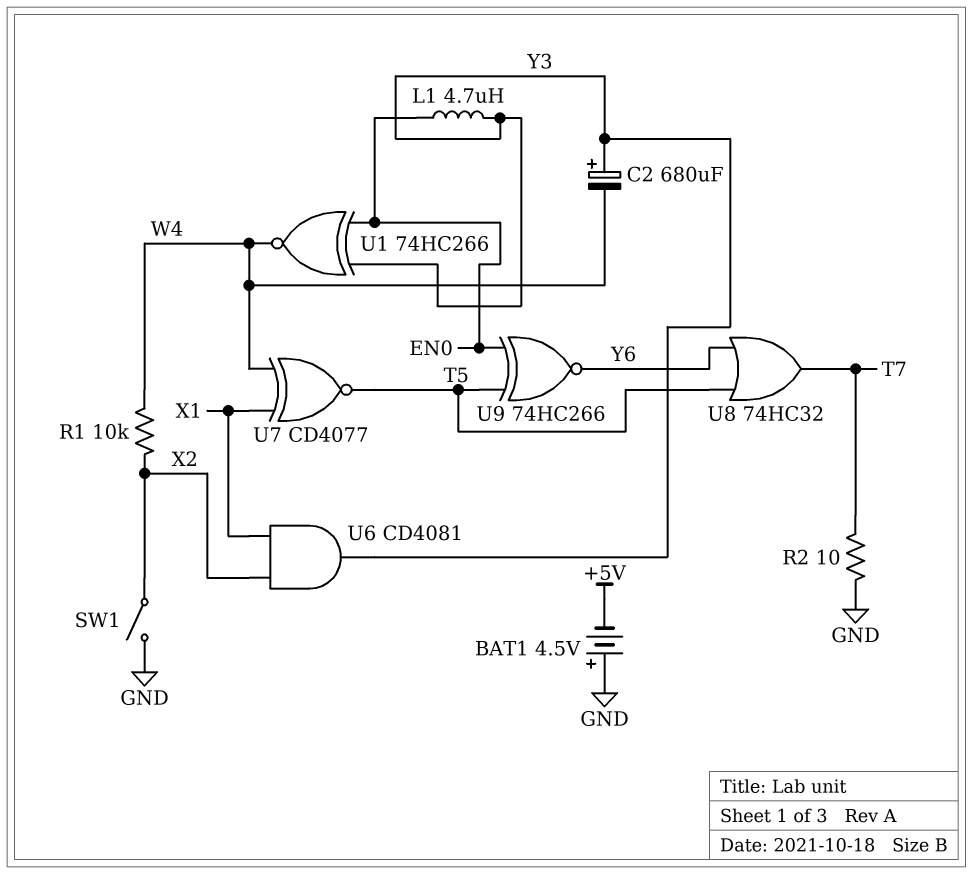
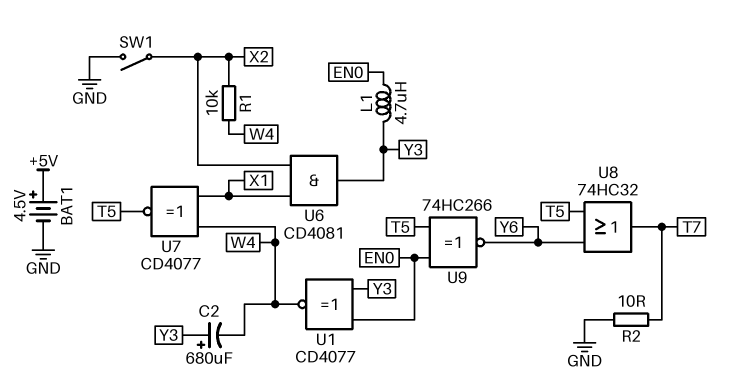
BAT1: 4.5V (plus GND, minus +5V) -> 4.5V (plus +5V, minus GND)
U1: XNOR 74HC266 (in EN0, in Y3, out W4) -> XNOR CD4077 (in EN0, in Y3, out W4)

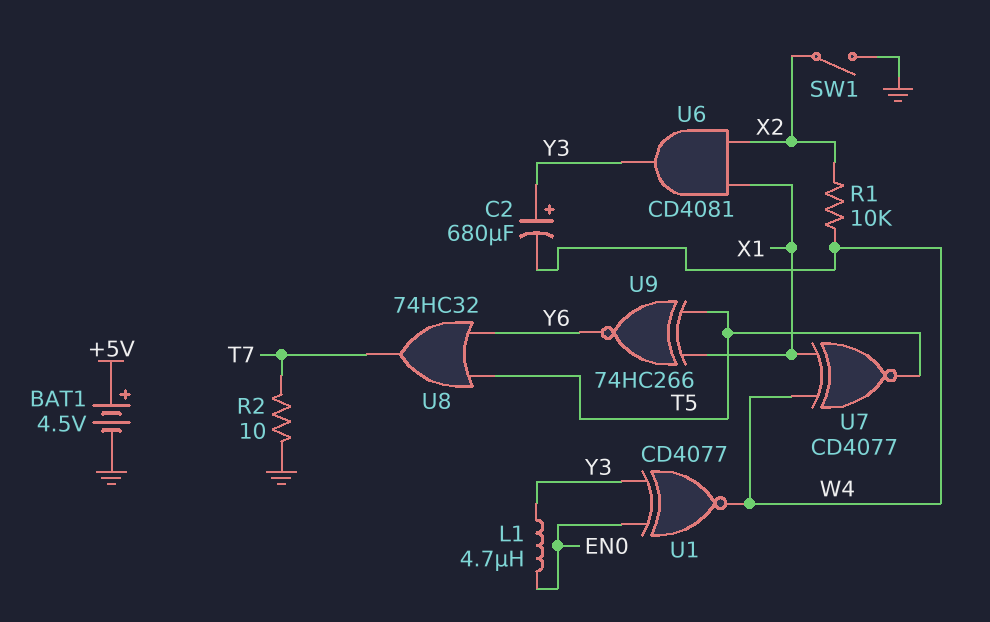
U9: XNOR 74HC266 (in EN0, in T5, out Y6) -> XNOR 74HC266 (in T5, in X1, out Y6)

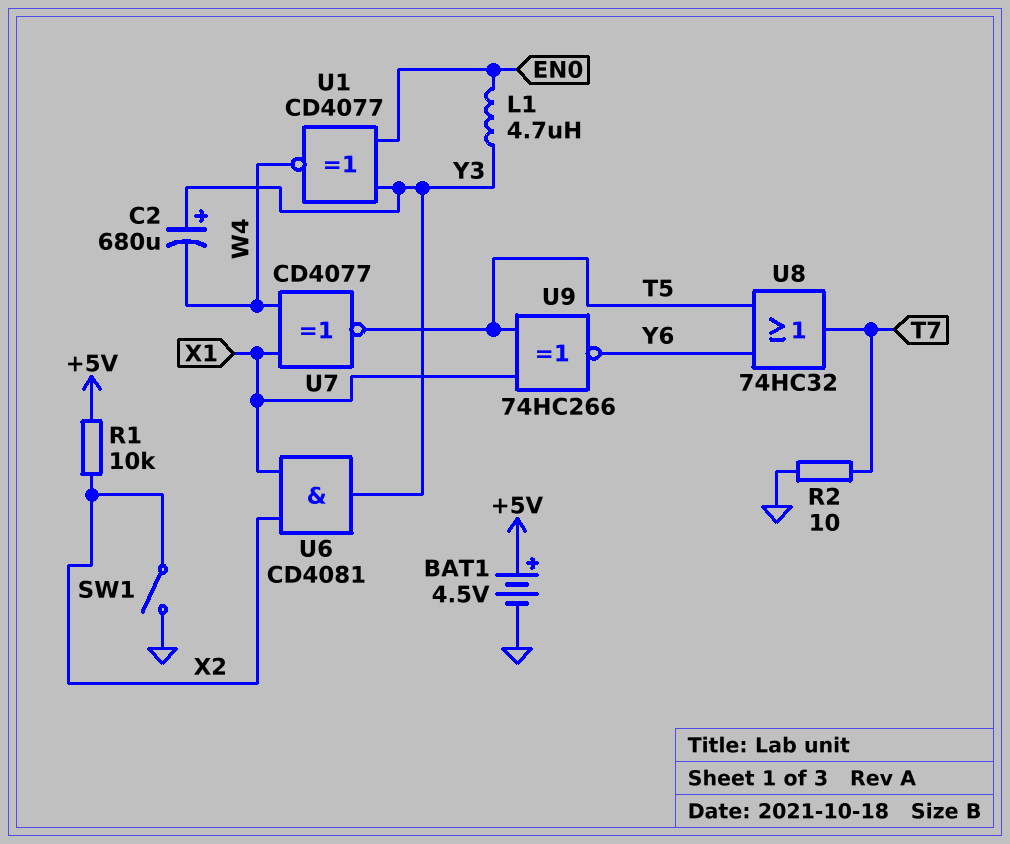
R1: 10k (W4, X2) -> 10k (+5V, X2)

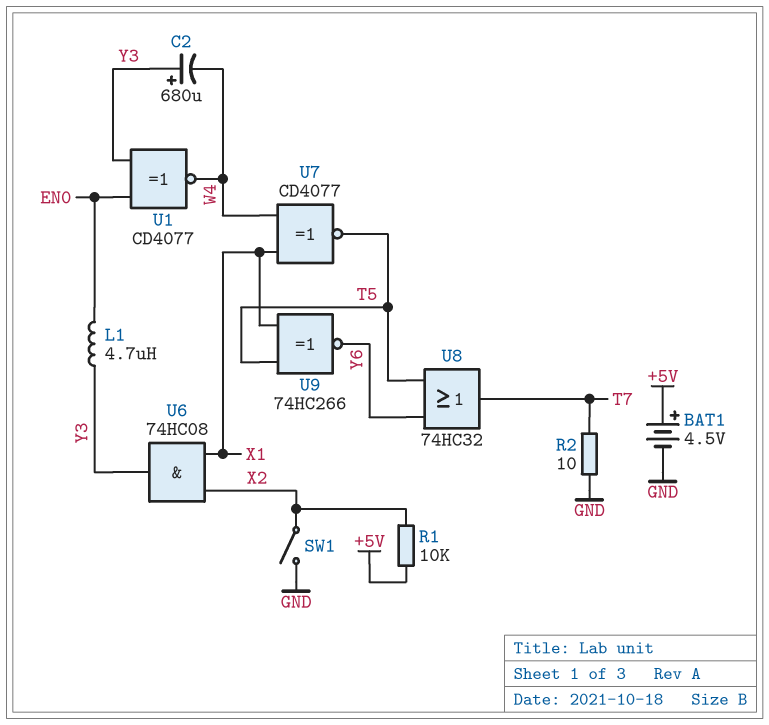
U6: AND CD4081 (in X1, in X2, out Y3) -> AND 74HC08 (in X1, in X2, out Y3)

